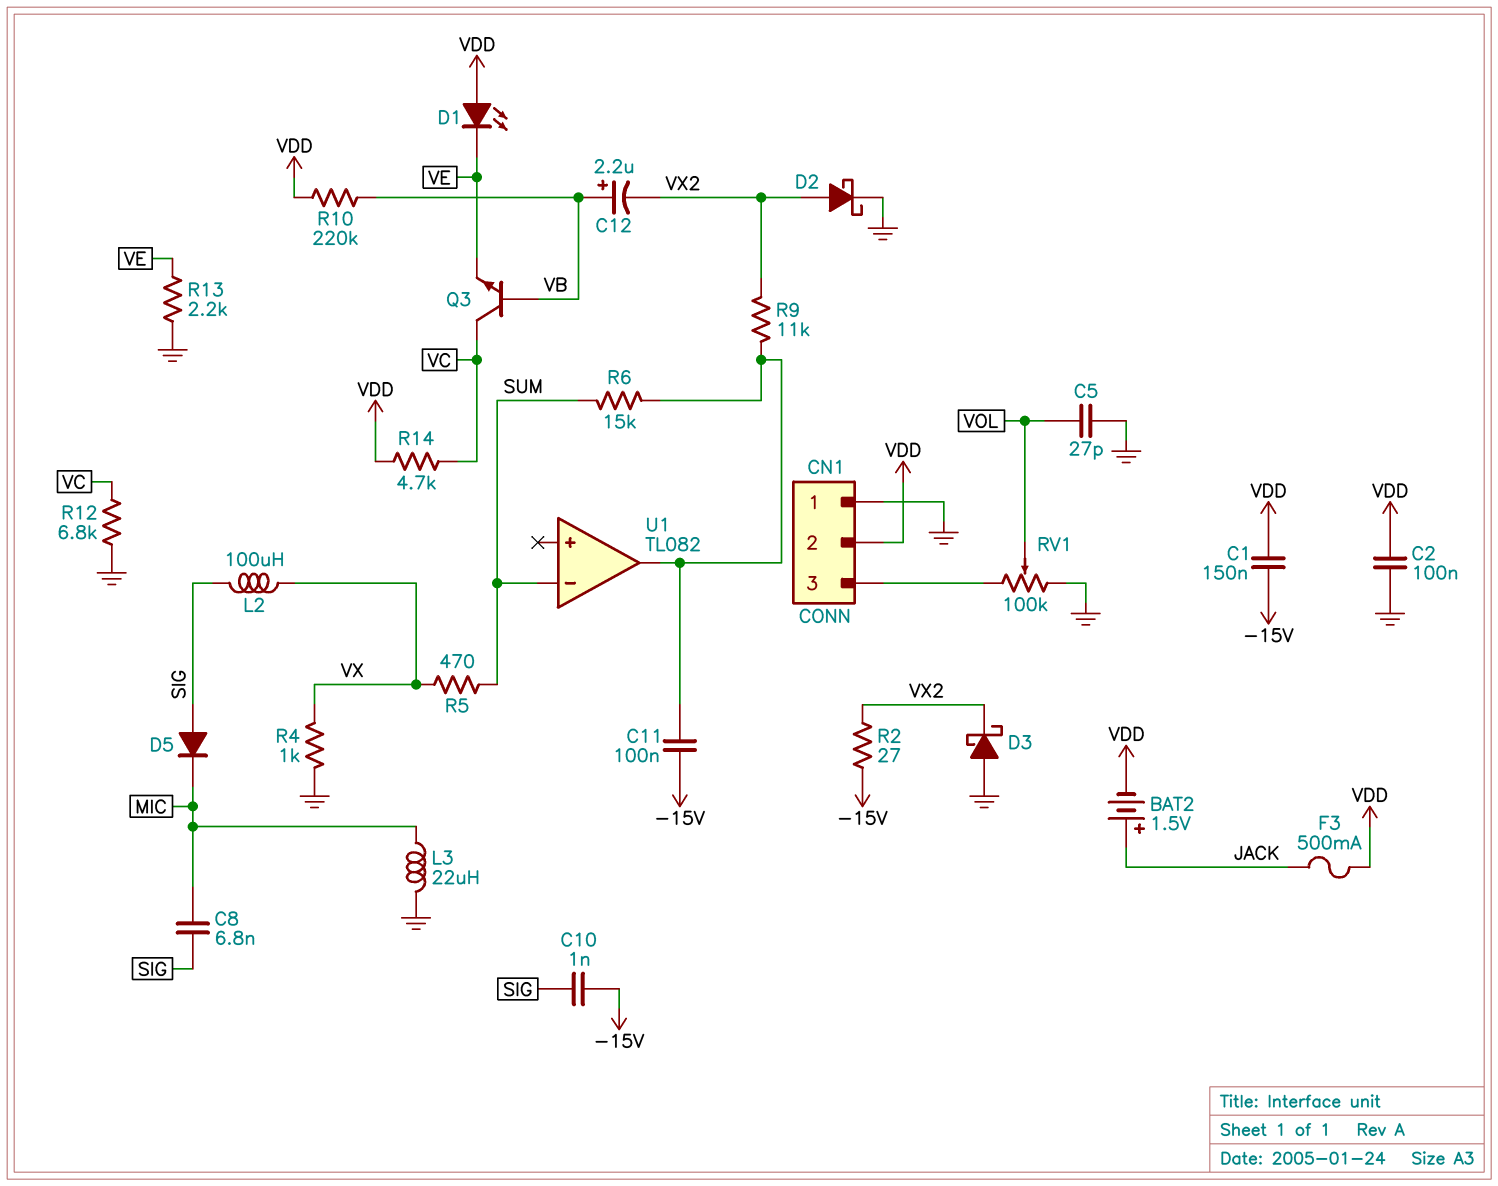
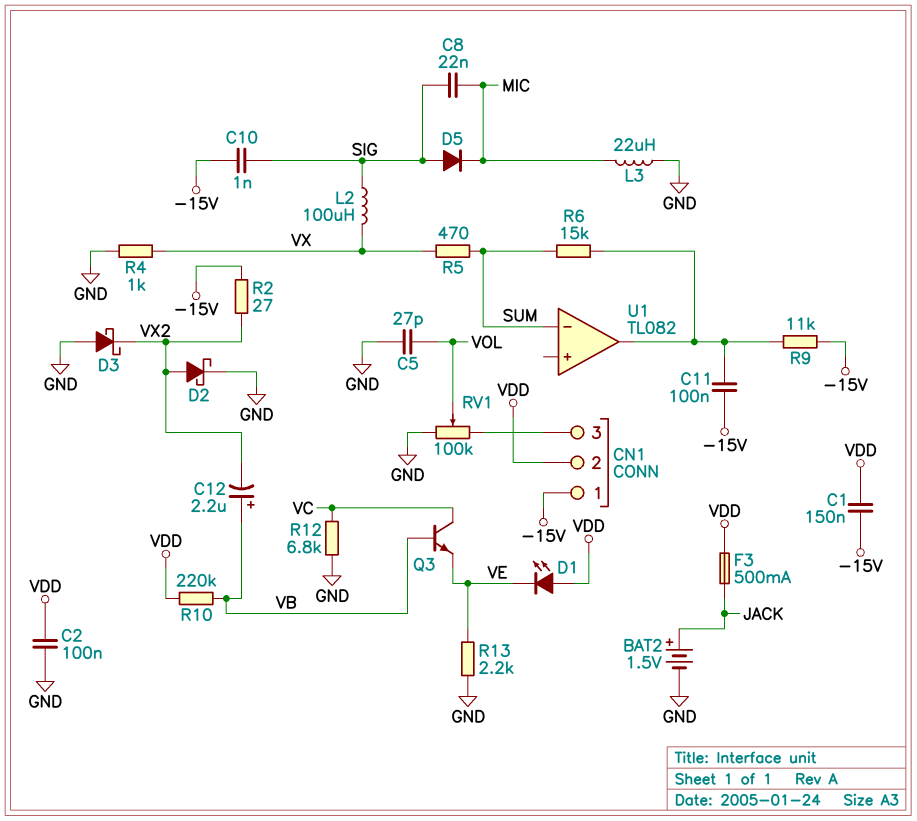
BAT2: 1.5V (plus JACK, minus VDD) -> 1.5V (plus JACK, minus GND)
C8: 6.8nF (MIC, SIG) -> 22nF (MIC, SIG)
CN1 pin 1: GND -> -15V
R9: 11k (U1/out, VX2) -> 11k (-15V, U1/out)
R14: 4.7k (VC, VDD) -> none

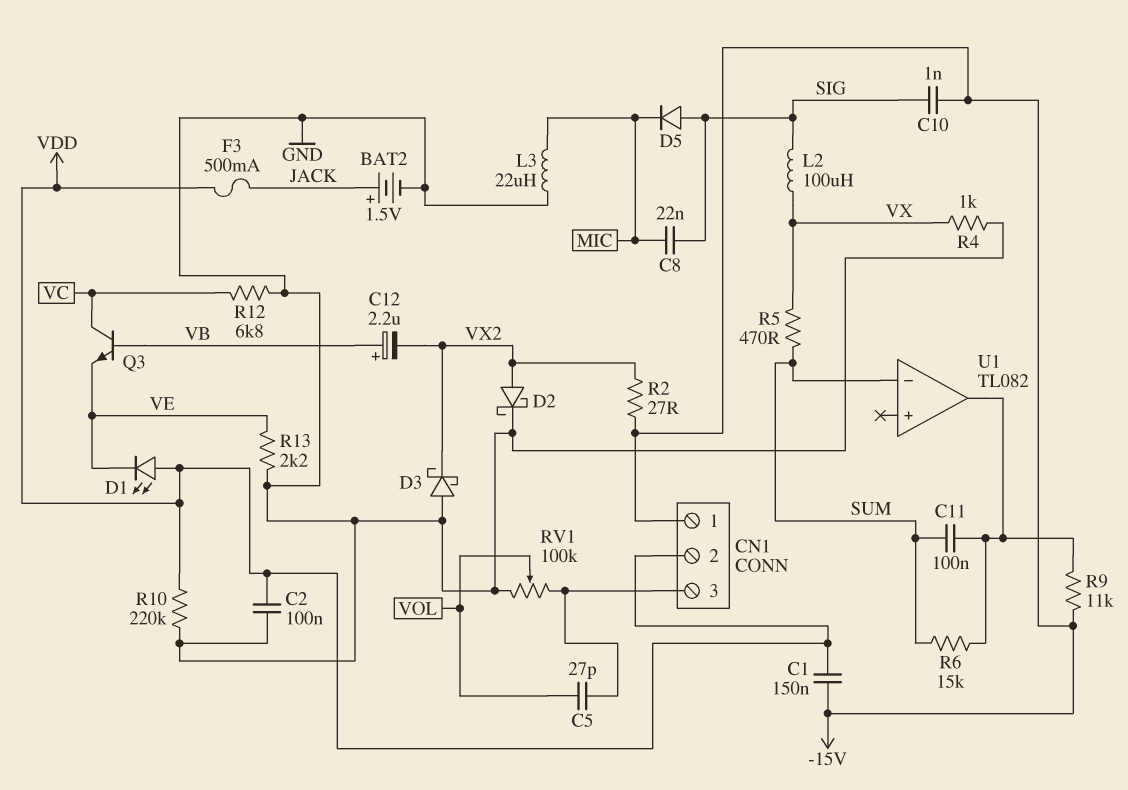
C5: 27pF (GND, VOL) -> 27pF (CN1/3, VOL)
C11: 100nF (-15V, U1/out) -> 100nF (SUM, U1/out)
R10: 220k (VB, VDD) -> 220k (GND, VDD)

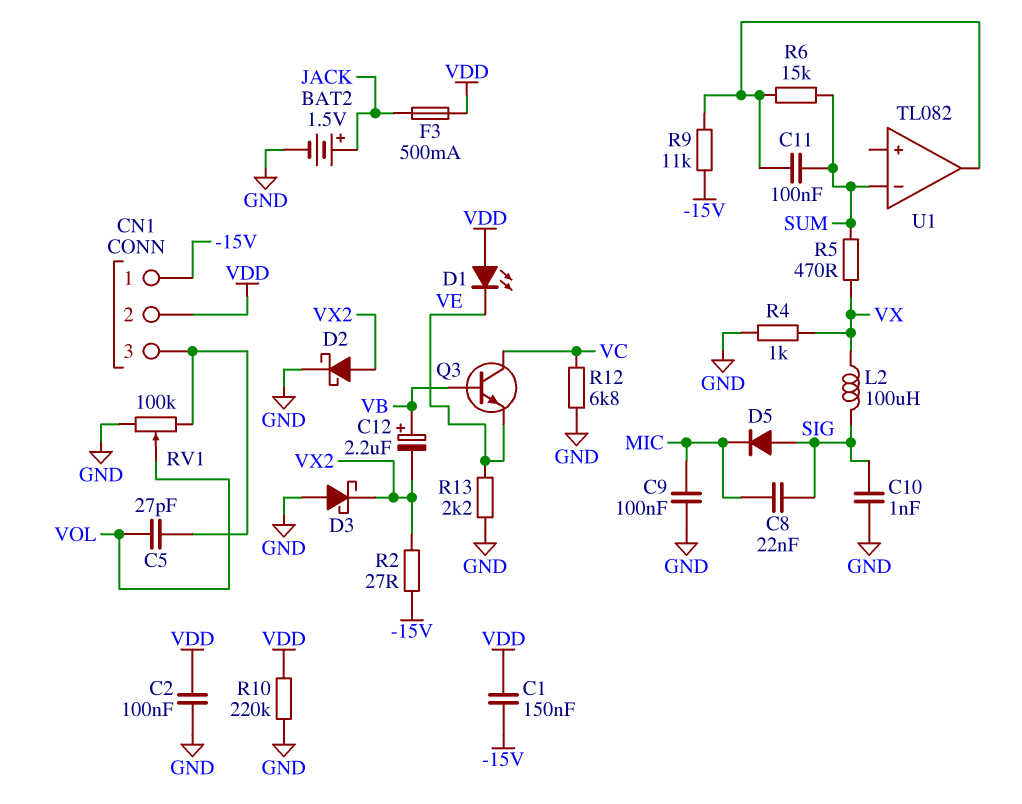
C9: none -> 100nF (GND, MIC)
C10: 1nF (-15V, SIG) -> 1nF (GND, SIG)
L3: 22uH (GND, MIC) -> none

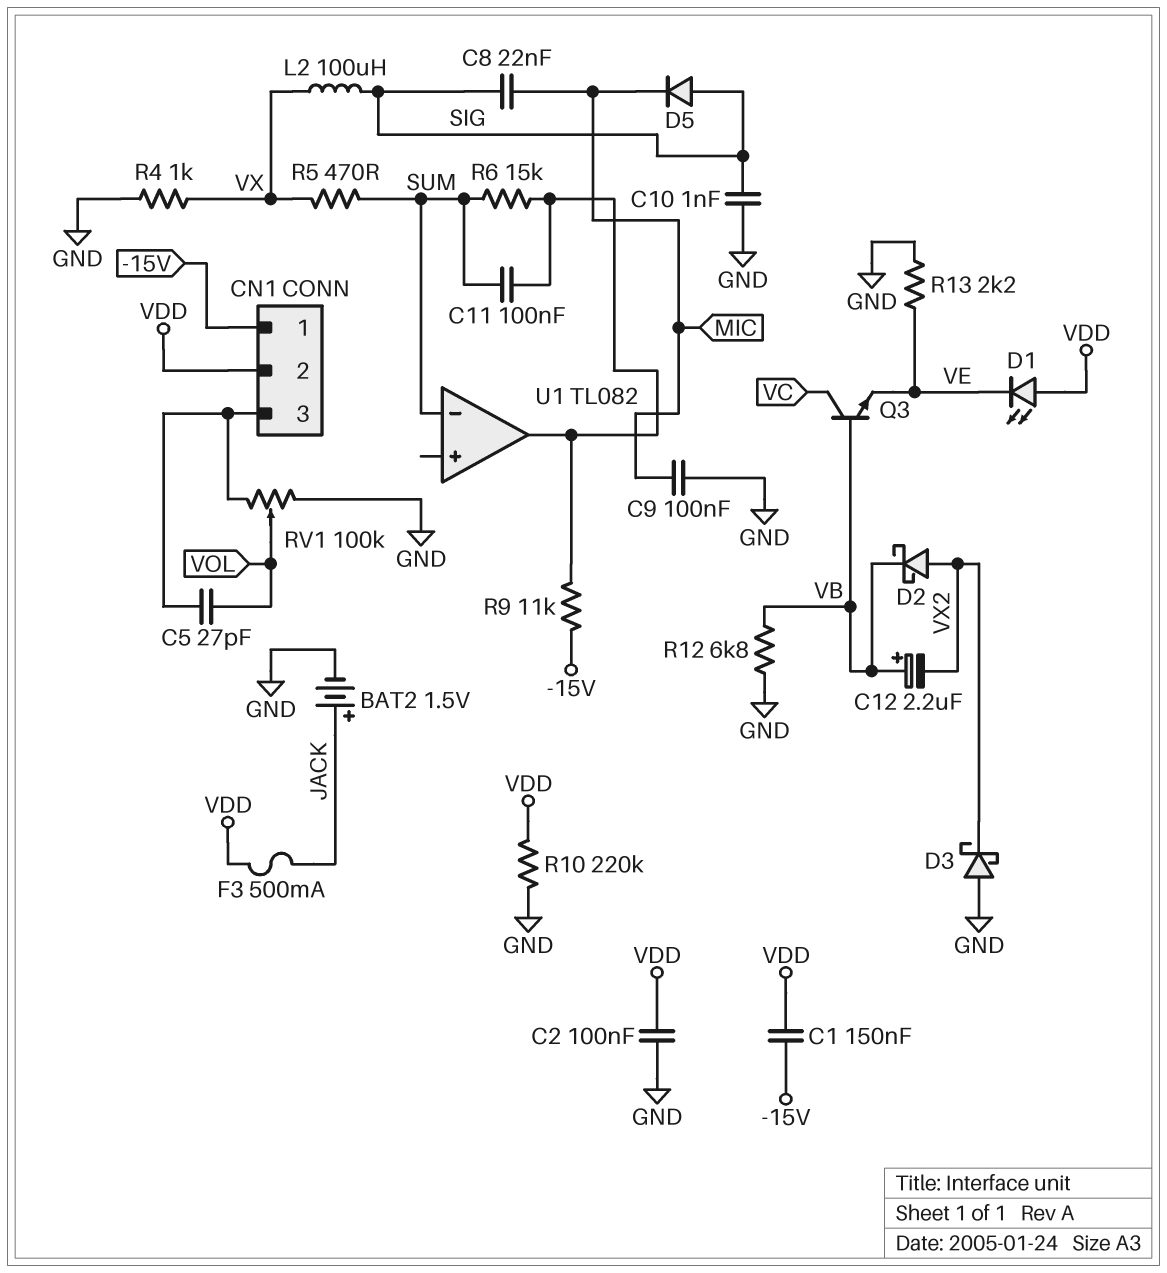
D2: schottky (A VX2, K GND) -> schottky (A VX2, K VB)
R2: 27 (-15V, VX2) -> none
R12: 6.8k (GND, VC) -> 6.8k (GND, VB)

